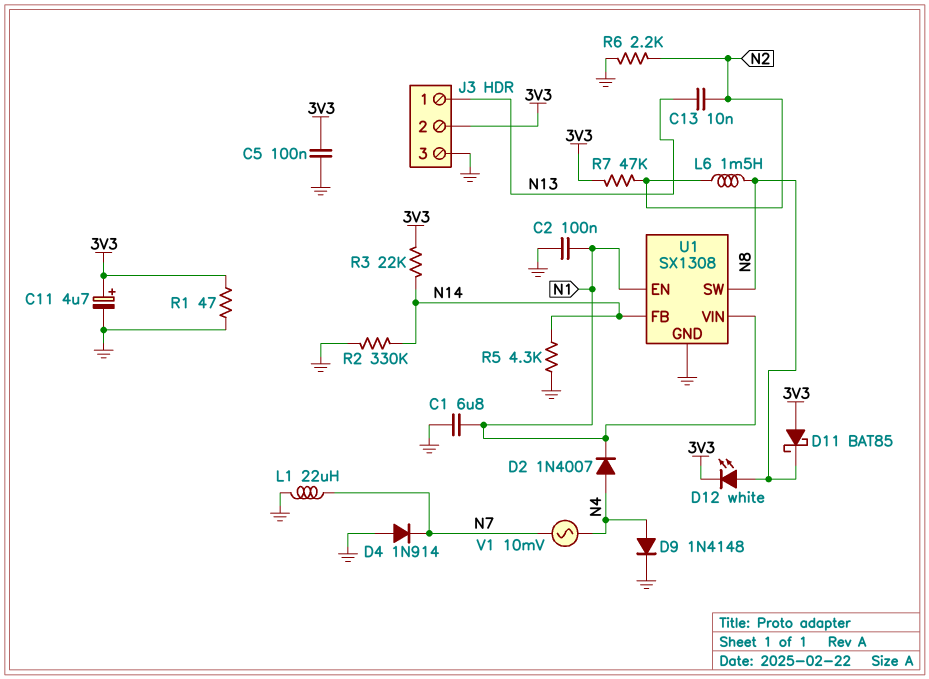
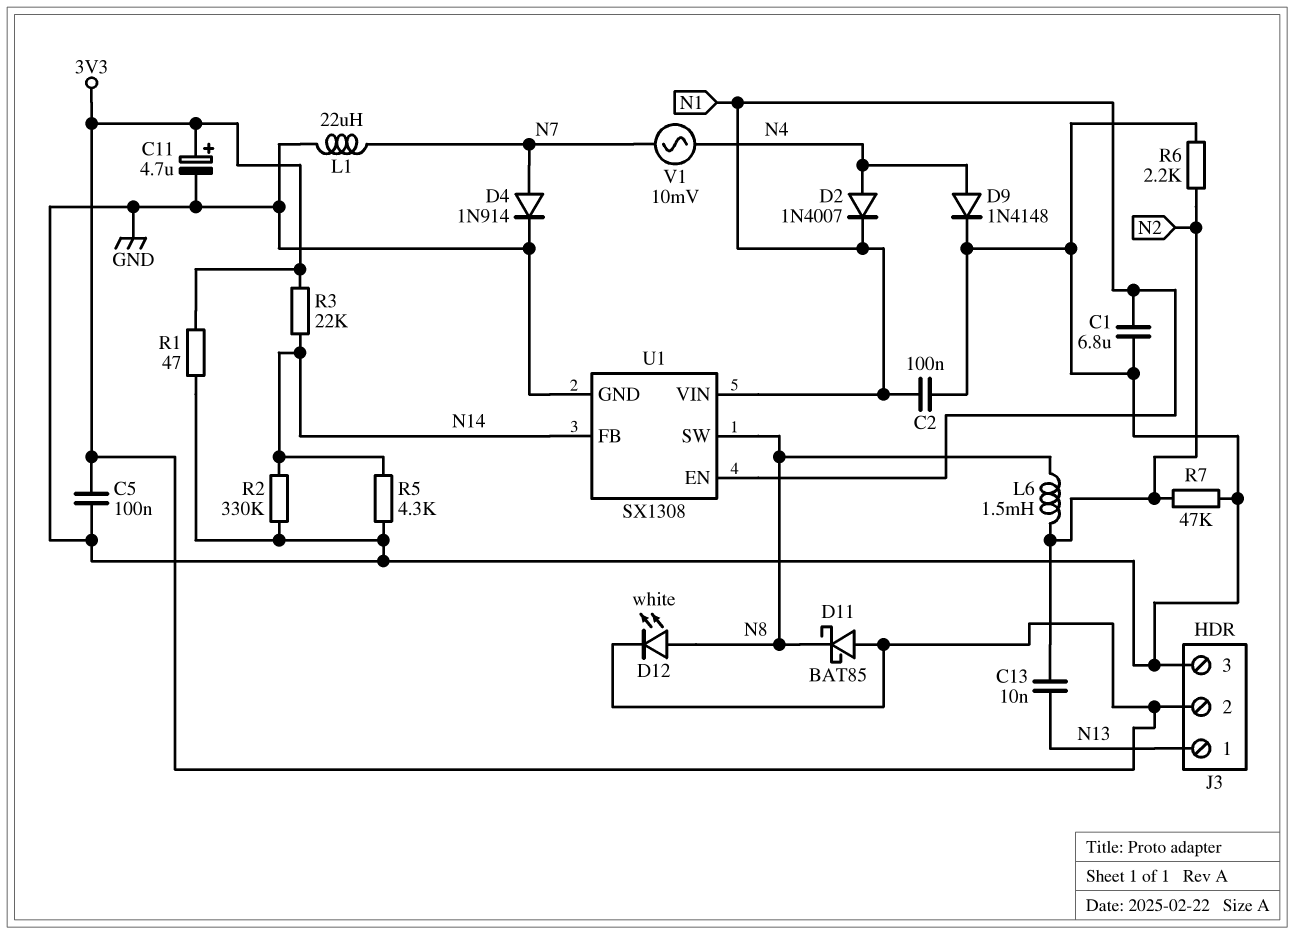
D4: diode 1N914 (A GND, K N7) -> diode 1N914 (A N7, K GND)
R7: 47k (3V3, N2) -> 47k (GND, N2)

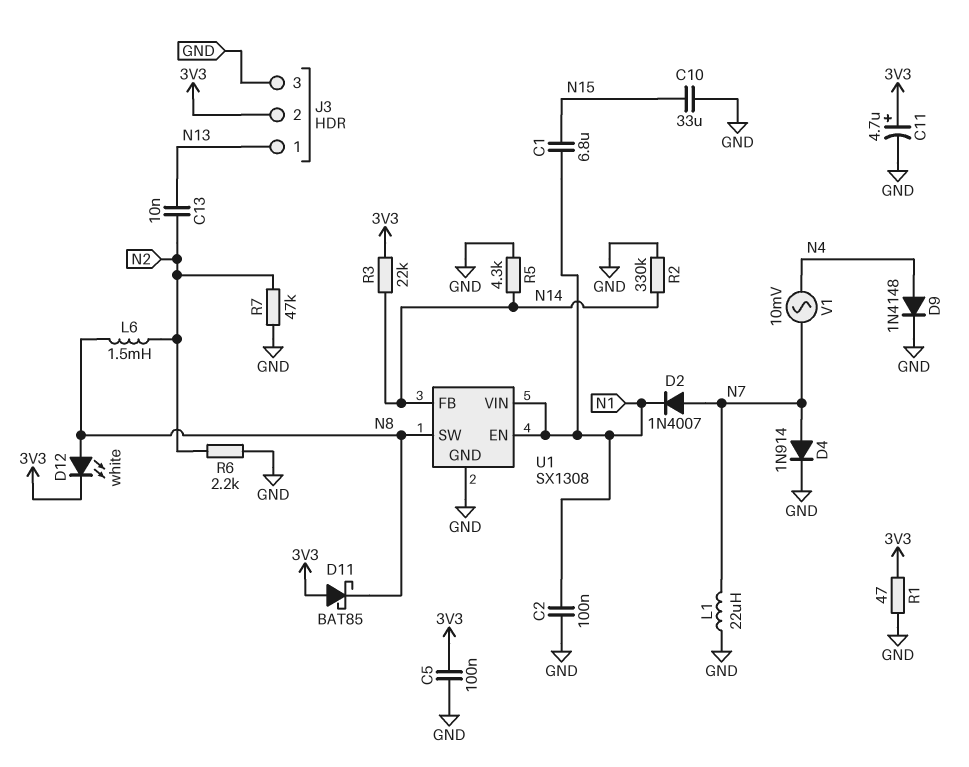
C1: 6.8uF (GND, N1) -> 6.8uF (N1, N15)
C10: none -> 33uF (GND, N15)
D2: diode 1N4007 (A N4, K N1) -> diode 1N4007 (A N7, K N1)

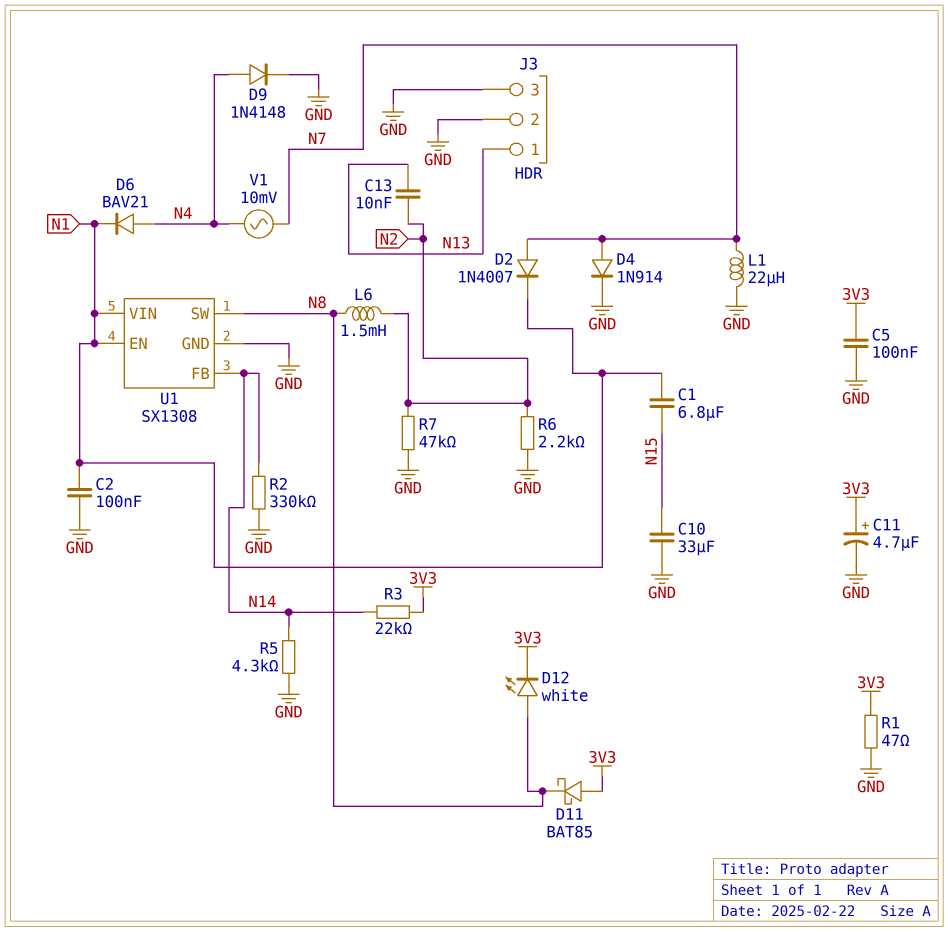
D6: none -> diode BAV21 (A N4, K N1)
J3 pin 2: 3V3 -> GND

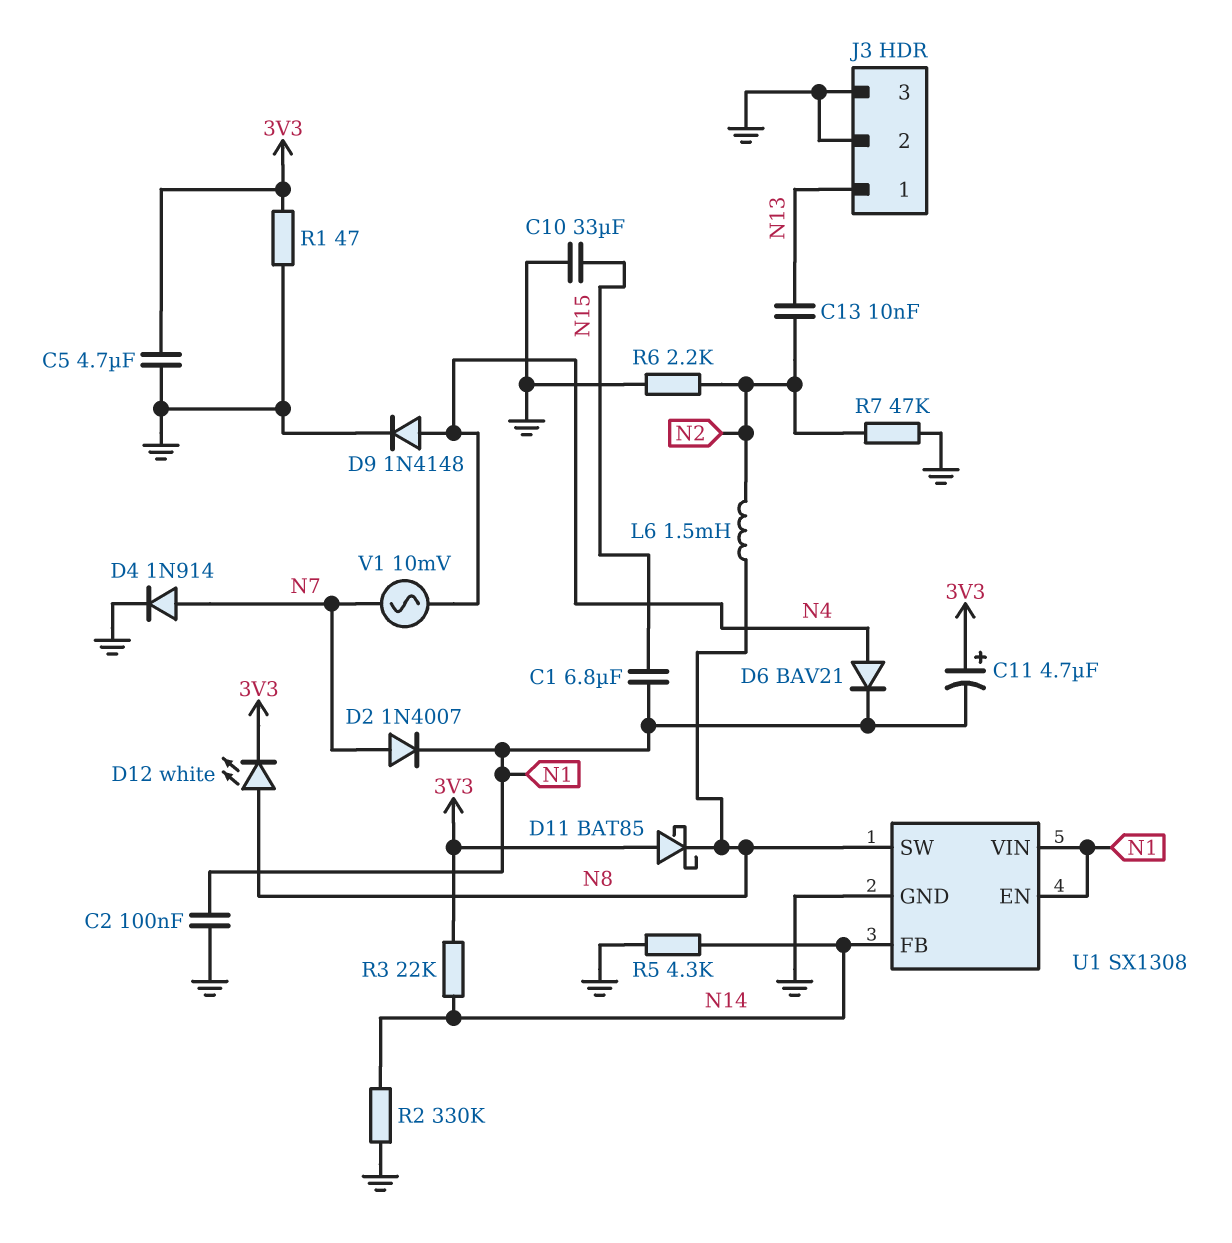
C5: 100nF (3V3, GND) -> 4.7uF (3V3, GND)
C11: 4.7uF (plus 3V3, minus GND) -> 4.7uF (plus 3V3, minus N1)
L1: 22uH (GND, N7) -> none

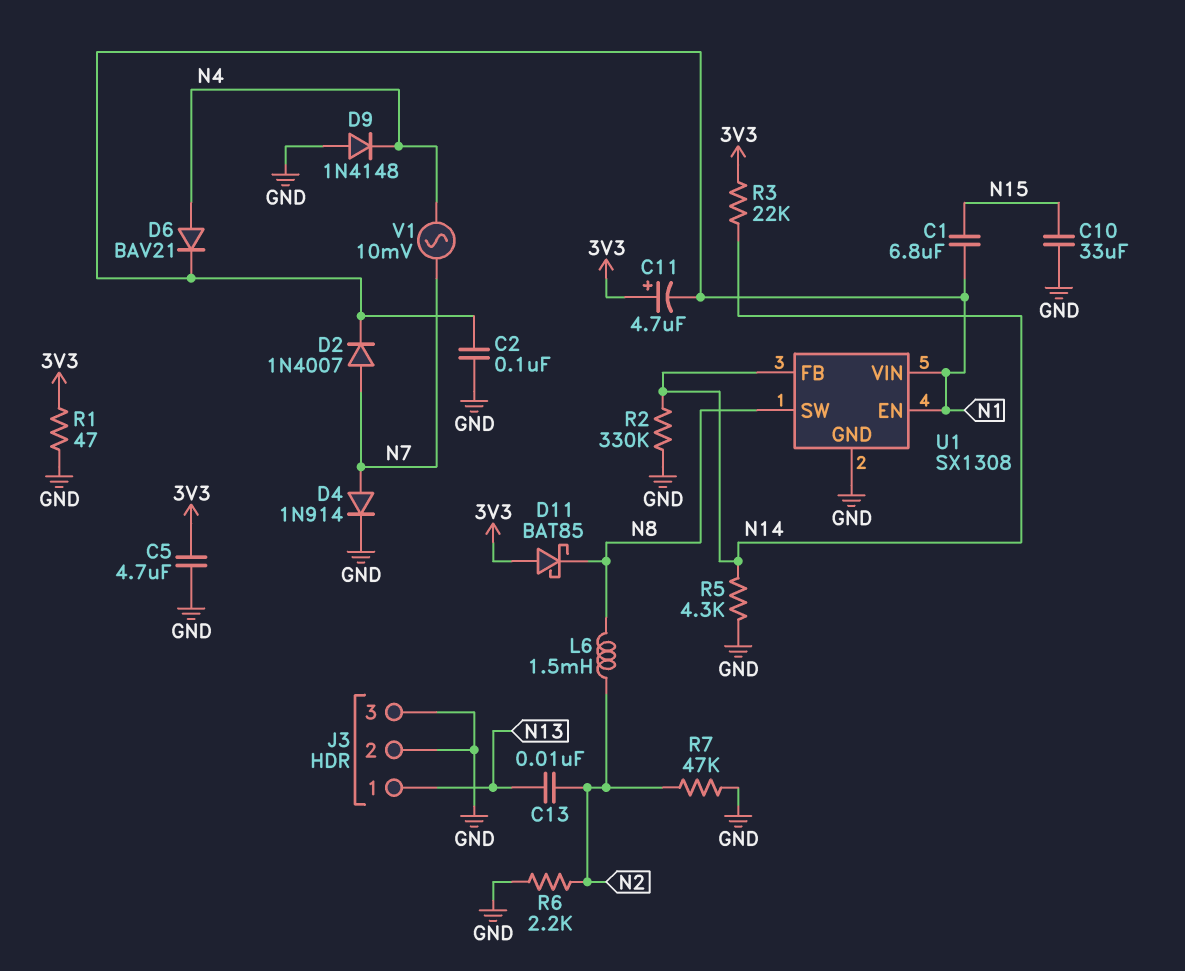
D9: diode 1N4148 (A N4, K GND) -> diode 1N4148 (A GND, K N4)
D12: LED white (A N8, K 3V3) -> none

